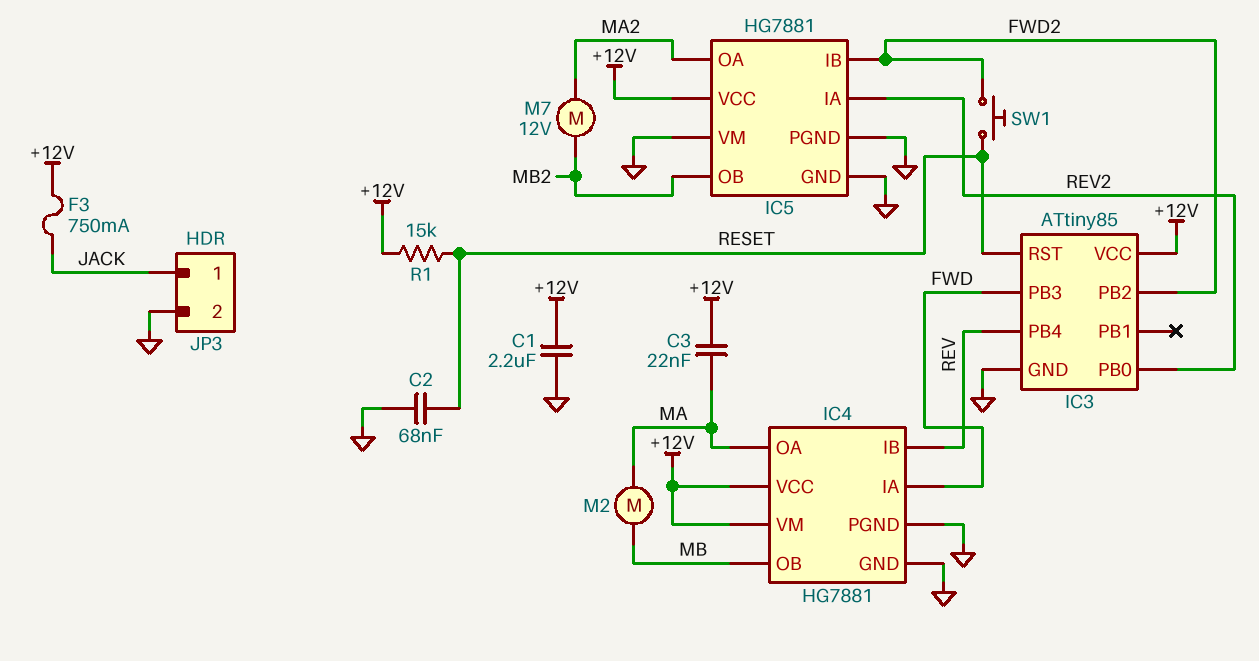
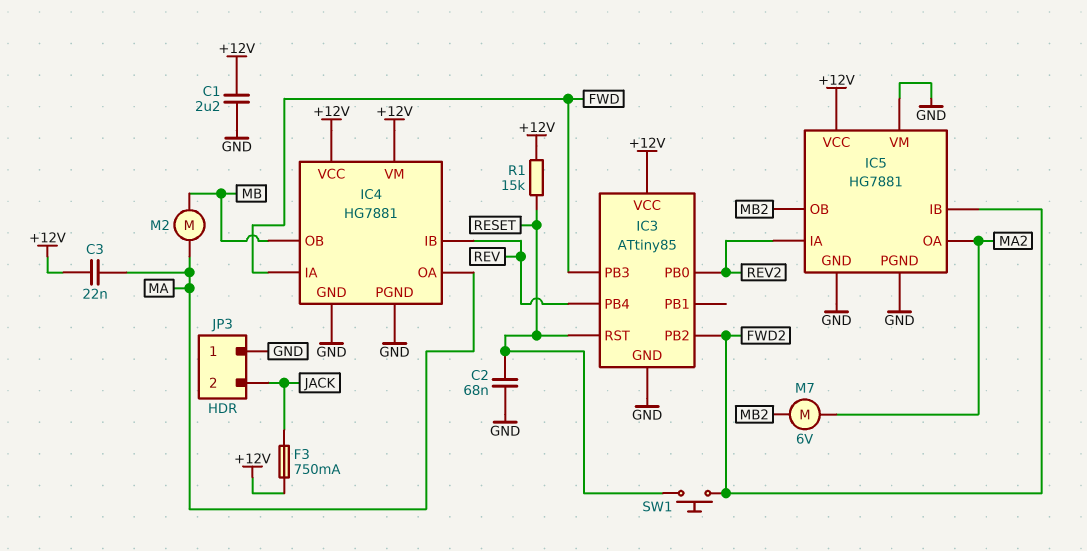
JP3 pin 1: JACK -> GND
JP3 pin 2: GND -> JACK
M7: motor 12V (MA2, MB2) -> motor 6V (MA2, MB2)

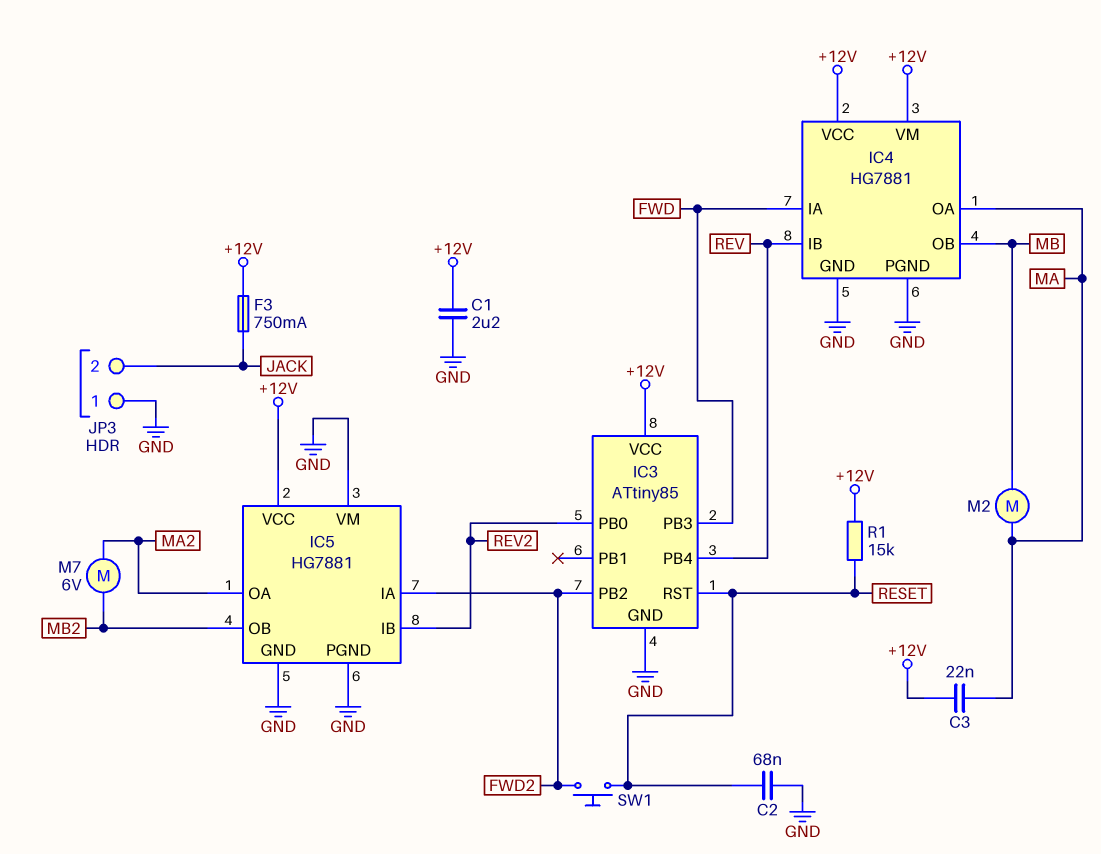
IC5 pin IA: REV2 -> FWD2
IC5 pin IB: FWD2 -> REV2

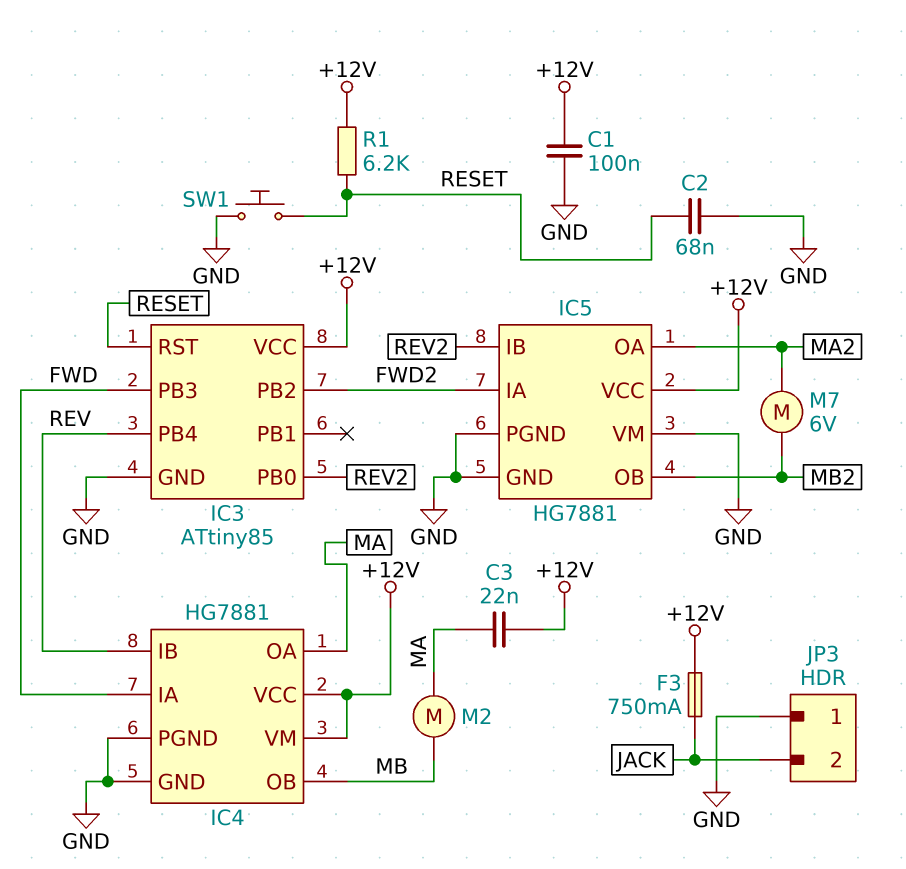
C1: 2.2uF (+12V, GND) -> 100nF (+12V, GND)
R1: 15k (+12V, RESET) -> 6.2k (+12V, RESET)
SW1: button (FWD2, RESET) -> button (GND, RESET)

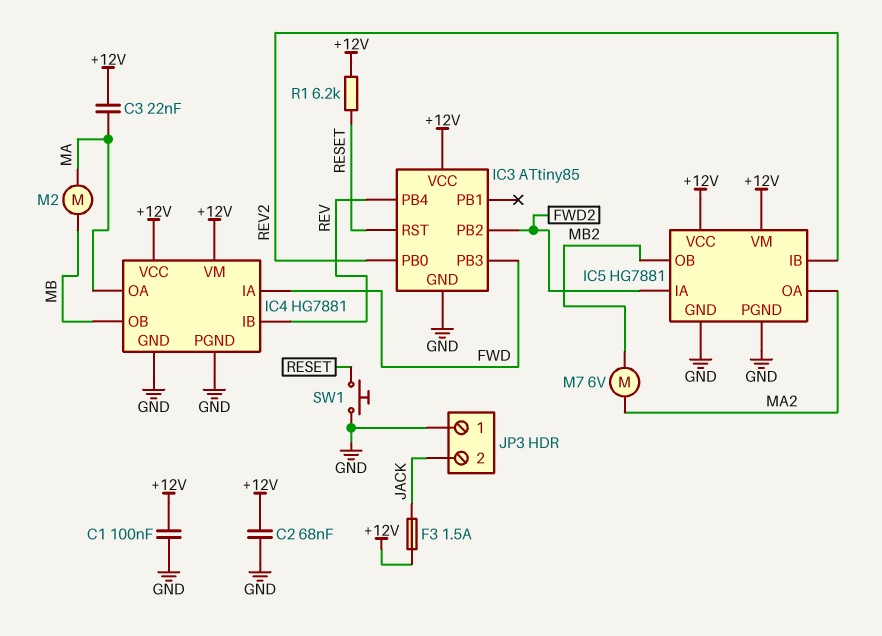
C2: 68nF (GND, RESET) -> 68nF (+12V, GND)
F3: 750mA (+12V, JACK) -> 1.5A (+12V, JACK)
IC5 pin VM: GND -> +12V

